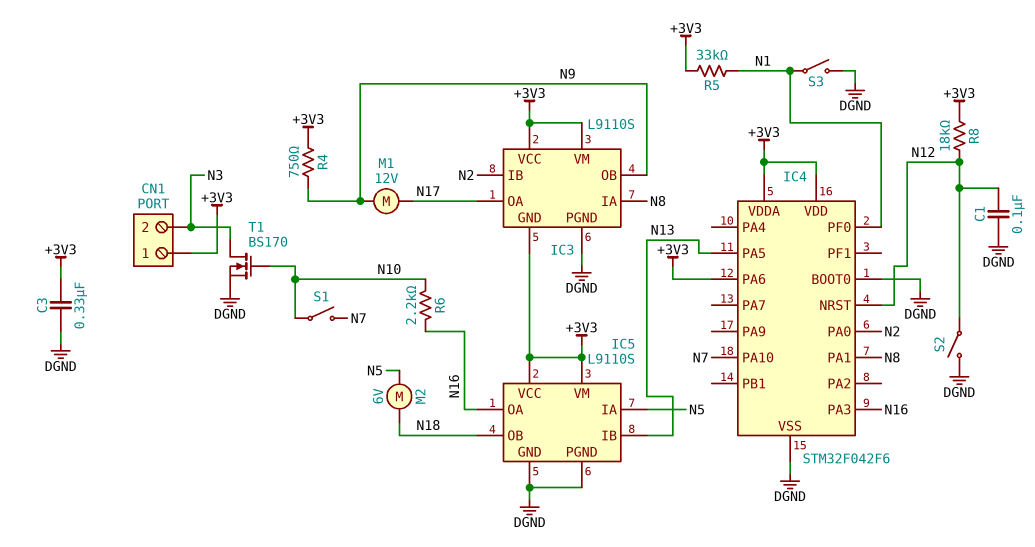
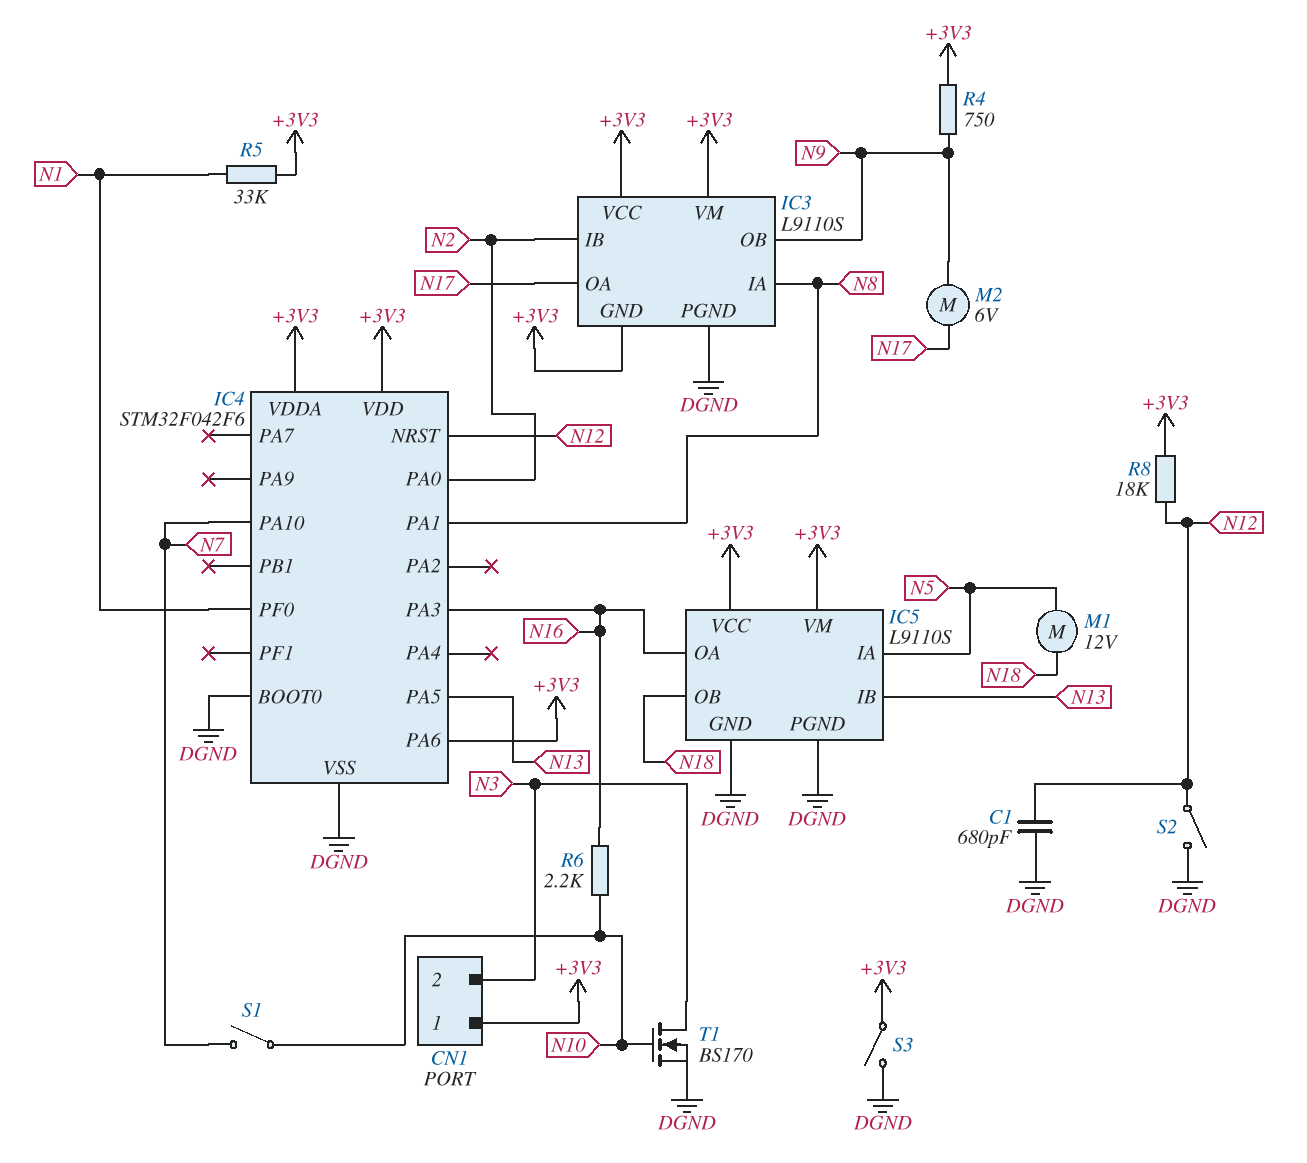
C1: 100nF (DGND, N12) -> 680pF (DGND, N12)
C3: 330nF (+3V3, DGND) -> none
M1: motor 12V (N9, N17) -> motor 12V (N5, N18)
M2: motor 6V (N5, N18) -> motor 6V (N9, N17)
S3: switch (DGND, N1) -> switch (+3V3, DGND)

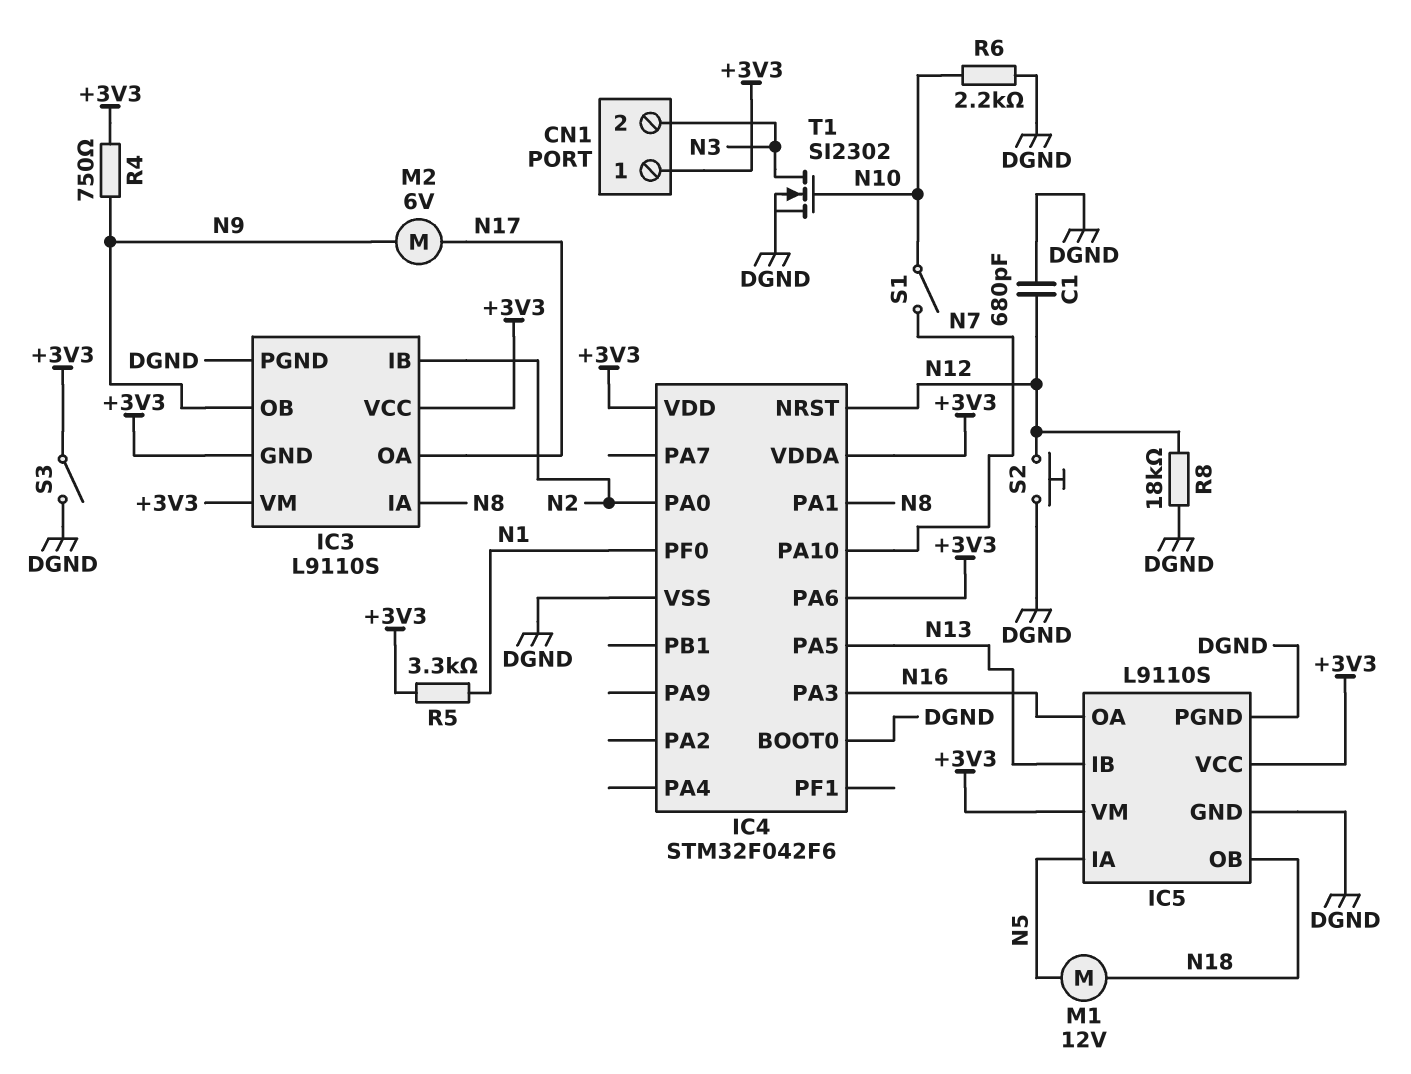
R5: 33k (+3V3, N1) -> 3.3k (+3V3, N1)
R6: 2.2k (N10, N16) -> 2.2k (DGND, N10)
R8: 18k (+3V3, N12) -> 18k (DGND, N12)
S2: switch (DGND, N12) -> button (DGND, N12)
T1: NMOS BS170 (G N10, D N3, S DGND) -> NMOS SI2302 (G N10, D N3, S DGND)

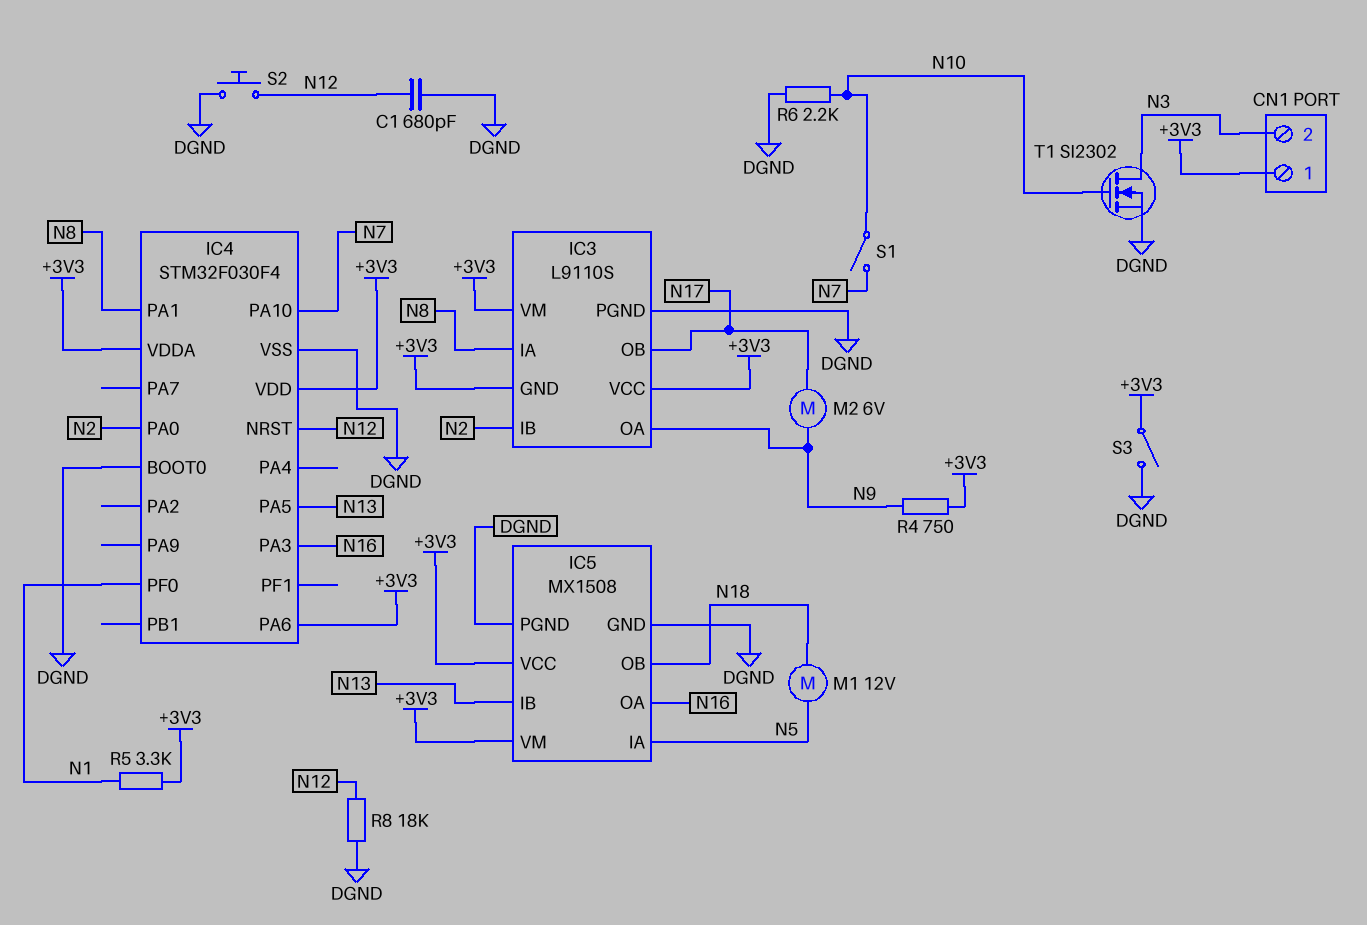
IC3 pin OA: N17 -> N9
IC3 pin OB: N9 -> N17
IC4: STM32F042F6 -> STM32F030F4
IC5: L9110S -> MX1508

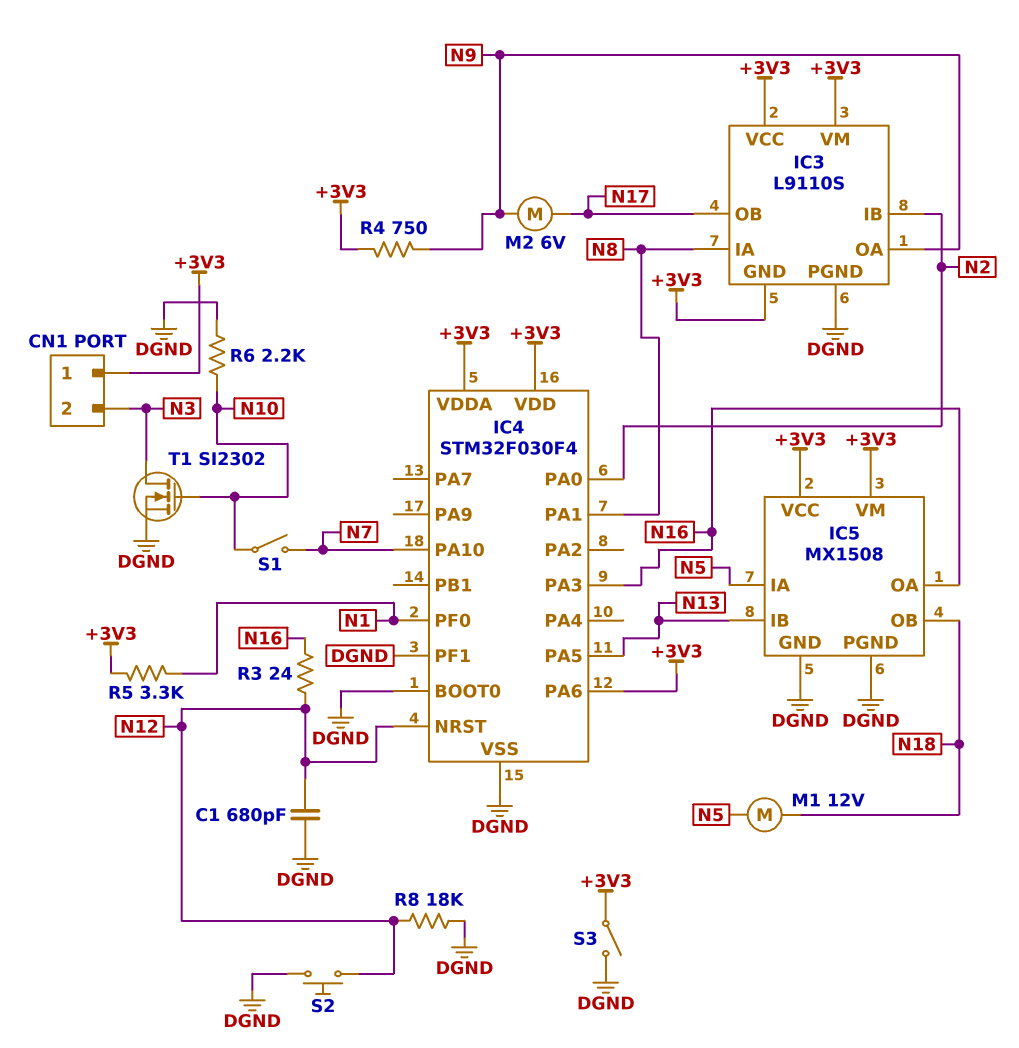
IC4 pin PF1: none -> DGND
R3: none -> 24 (N12, N16)

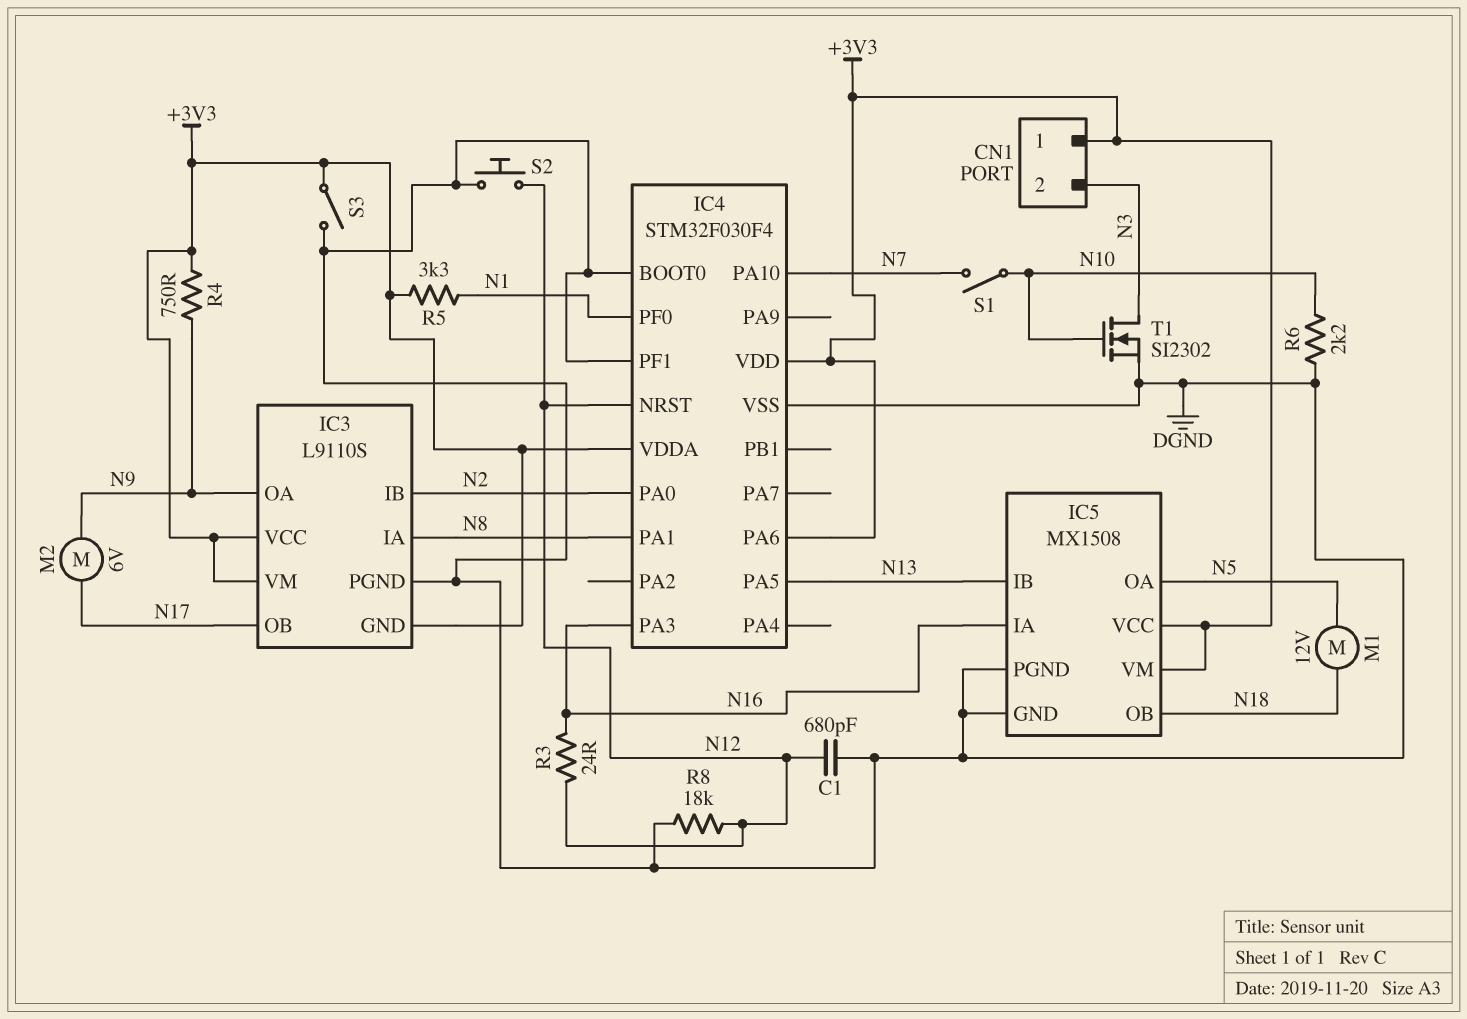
IC5 pin IA: N5 -> N16
IC5 pin OA: N16 -> N5

